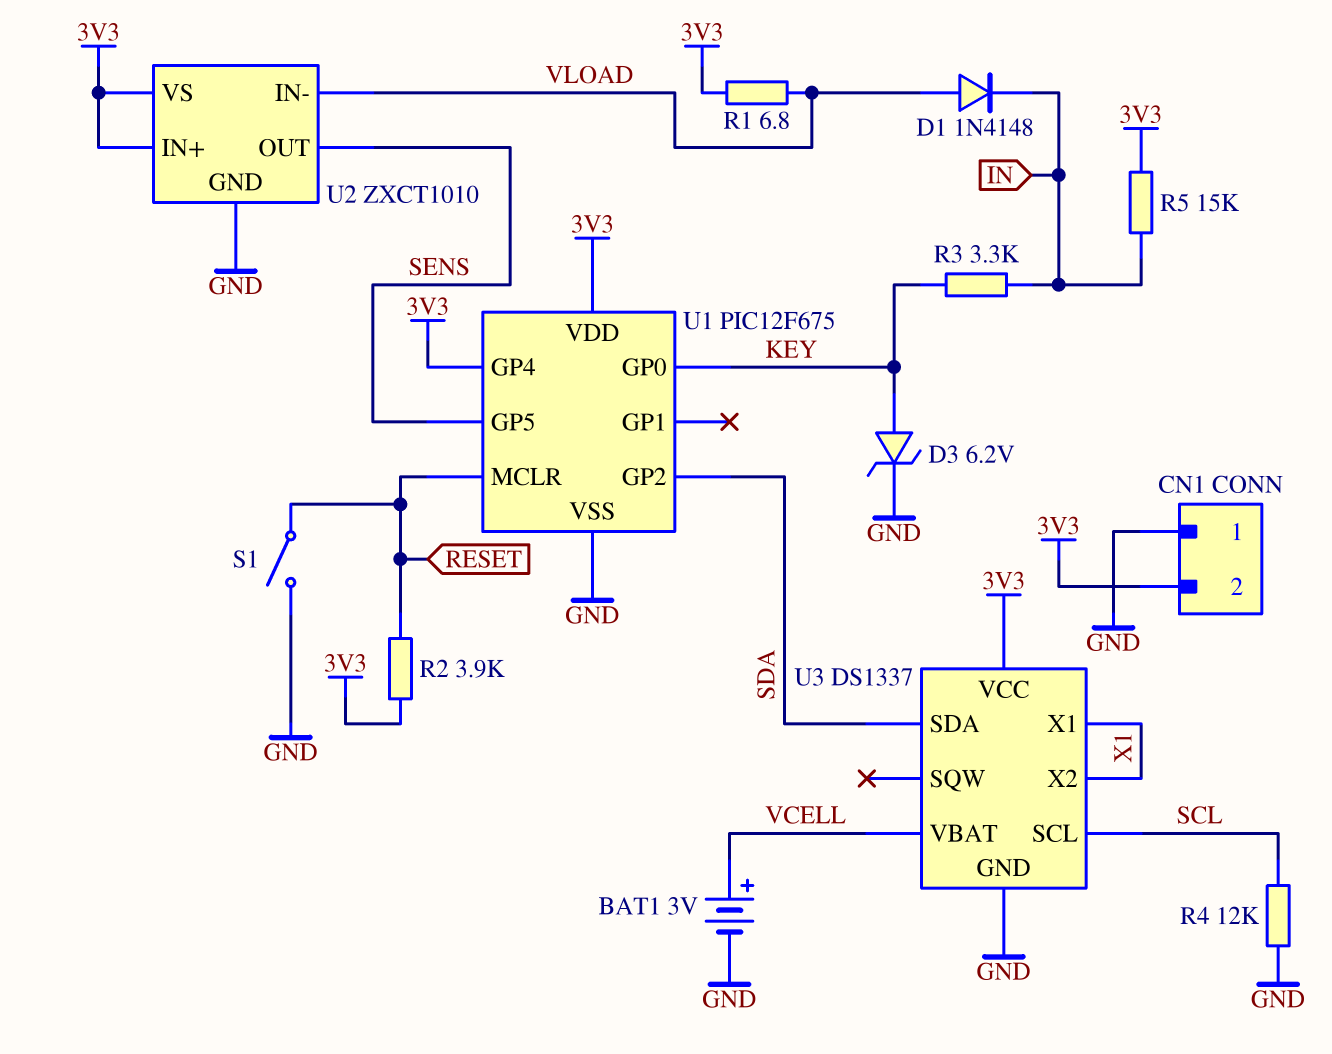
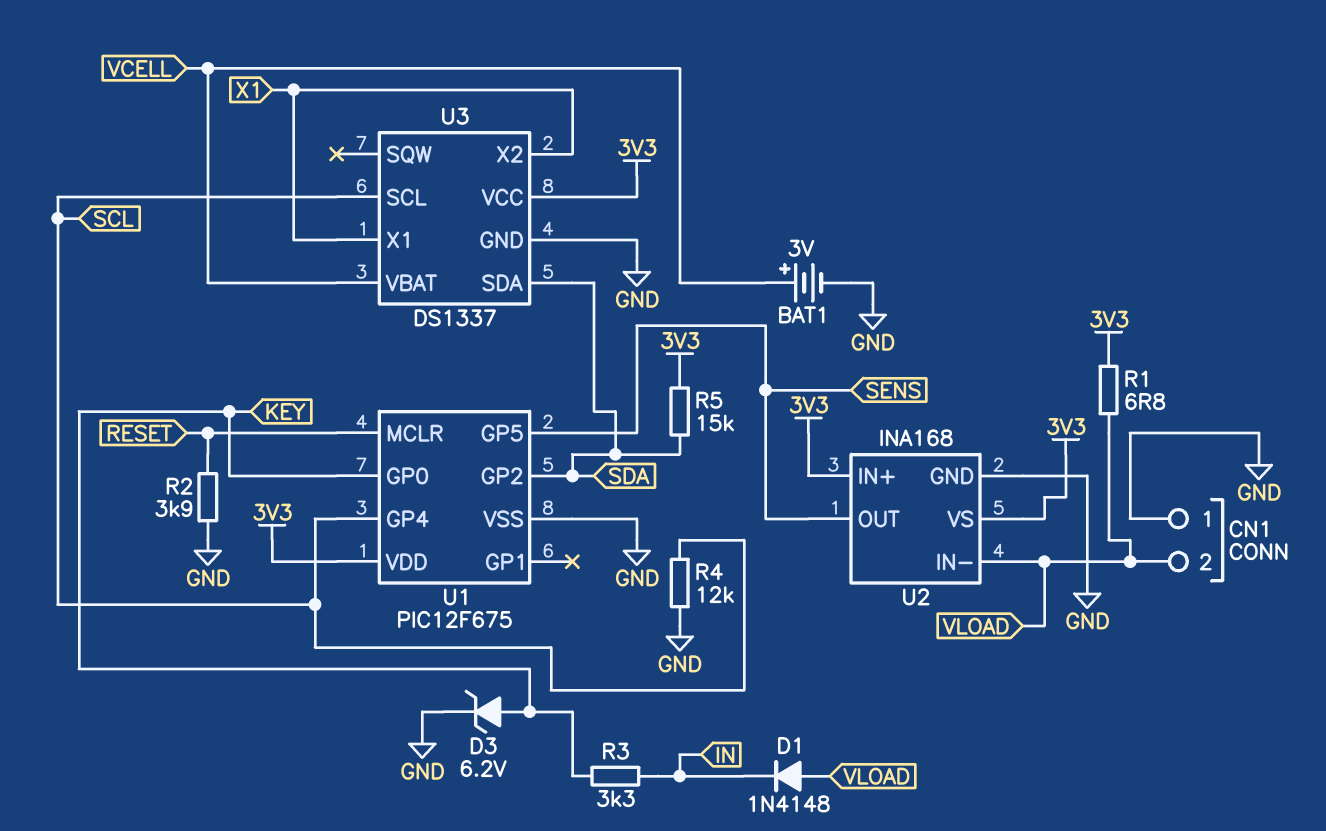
CN1 pin 2: 3V3 -> VLOAD
R2: 3.9k (3V3, RESET) -> 3.9k (GND, RESET)
R5: 15k (3V3, IN) -> 15k (3V3, SDA)
S1: switch (GND, RESET) -> none
U1 pin GP4: 3V3 -> SCL
U2: ZXCT1010 -> INA168

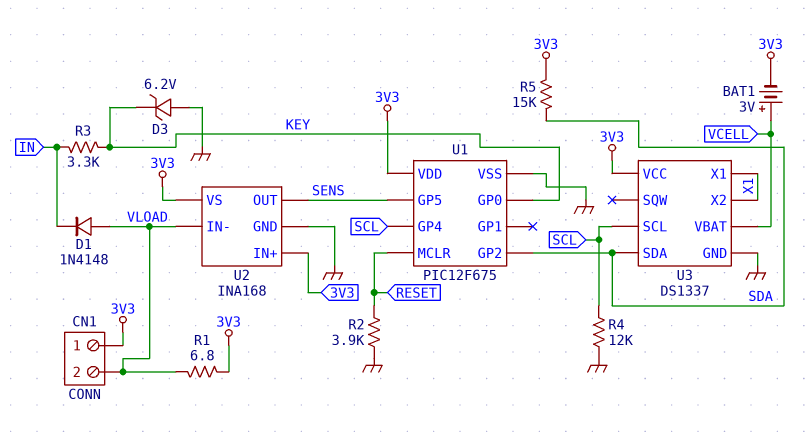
BAT1: 3V (plus VCELL, minus GND) -> 3V (plus VCELL, minus 3V3)
CN1 pin 1: GND -> 3V3
D3: zener 6.2V (A KEY, K GND) -> zener 6.2V (A GND, K KEY)

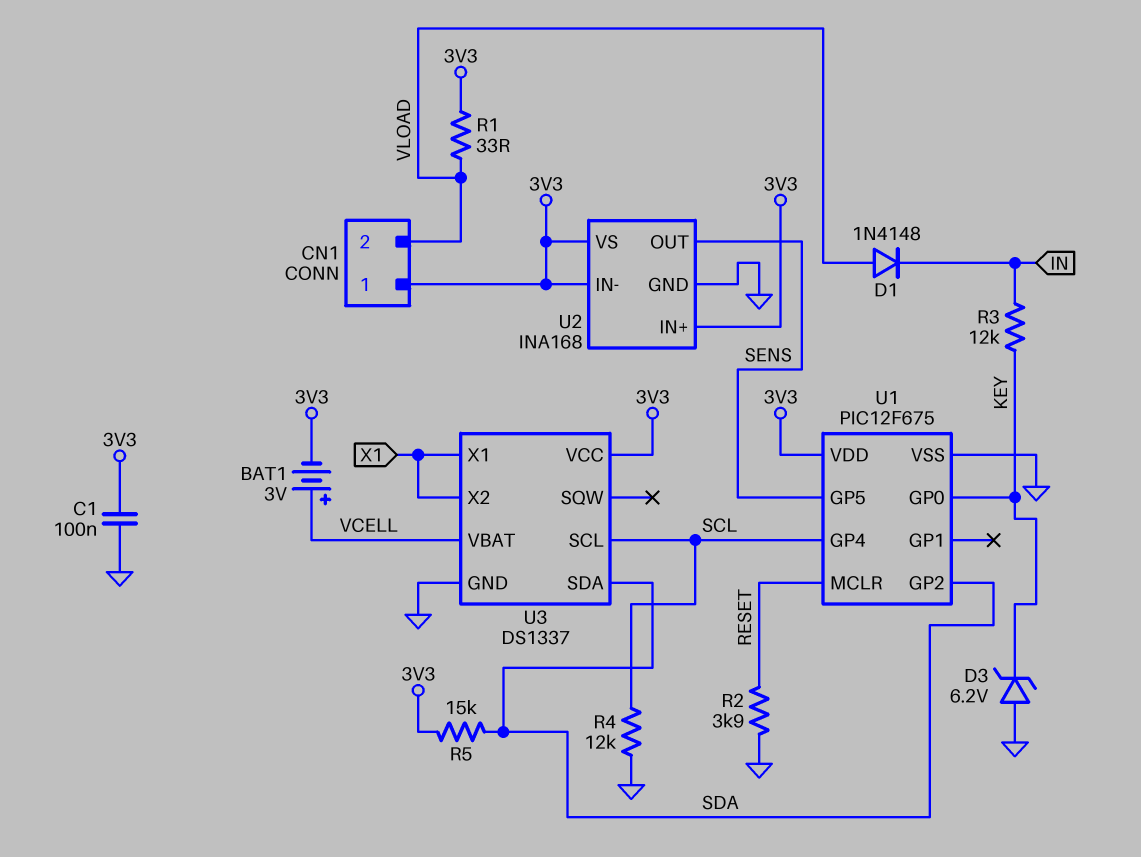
C1: none -> 100nF (3V3, GND)
R1: 6.8 (3V3, VLOAD) -> 33 (3V3, VLOAD)
R3: 3.3k (IN, KEY) -> 12k (IN, KEY)
U2 pin IN-: VLOAD -> 3V3

